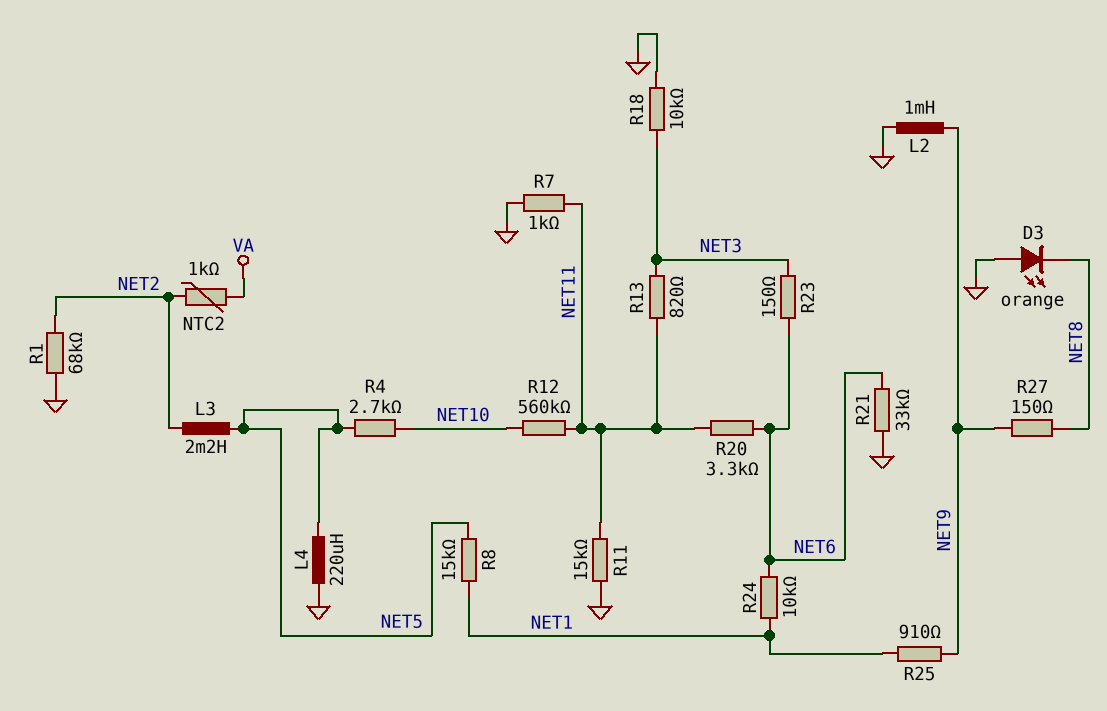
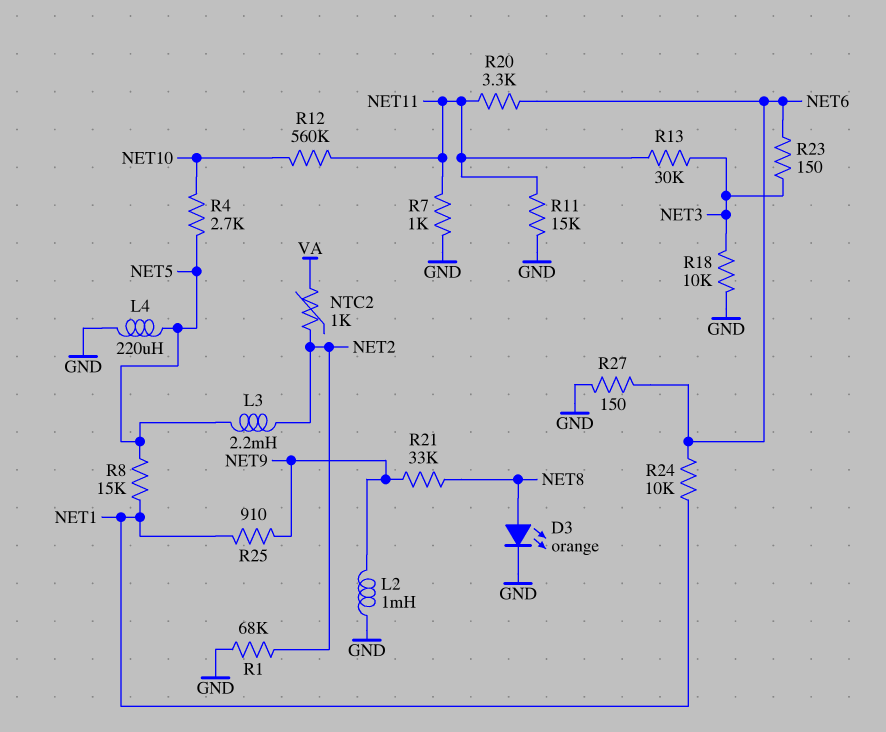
D3: LED orange (A GND, K NET8) -> LED orange (A NET8, K GND)
R13: 820 (NET3, NET11) -> 30k (NET3, NET11)
R21: 33k (GND, NET6) -> 33k (NET8, NET9)
R27: 150 (NET8, NET9) -> 150 (GND, NET6)

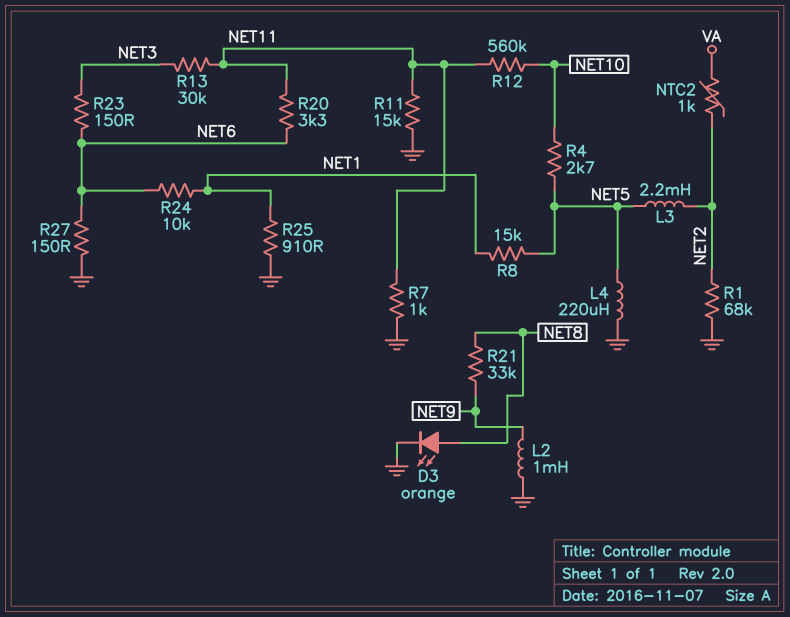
R18: 10k (GND, NET3) -> none
R25: 910 (NET1, NET9) -> 910 (GND, NET1)

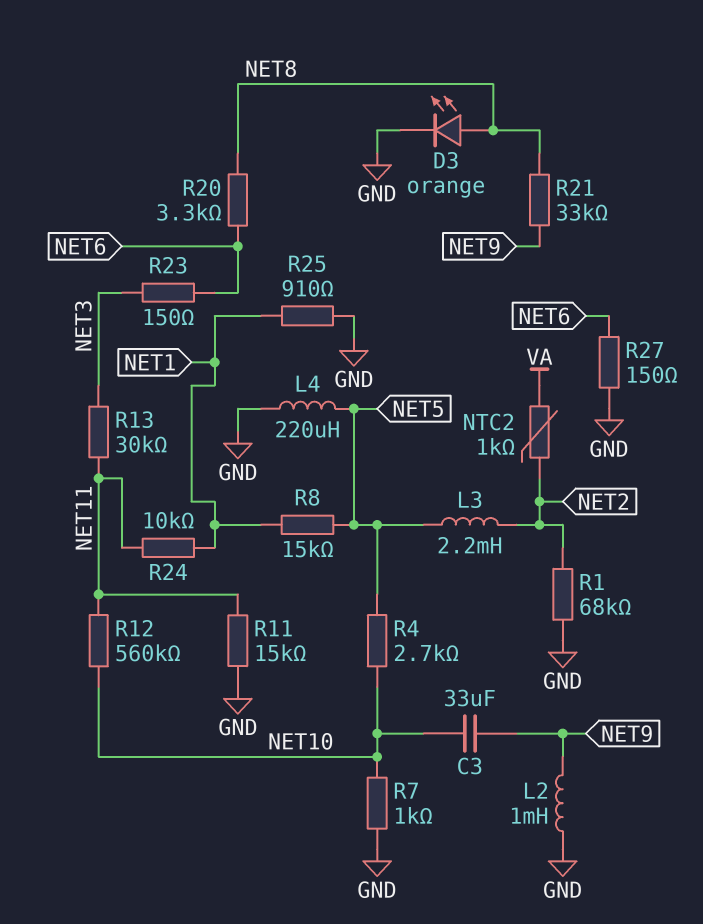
C3: none -> 33uF (NET9, NET10)
R7: 1k (GND, NET11) -> 1k (GND, NET10)
R20: 3.3k (NET6, NET11) -> 3.3k (NET6, NET8)
R24: 10k (NET1, NET6) -> 10k (NET1, NET11)

